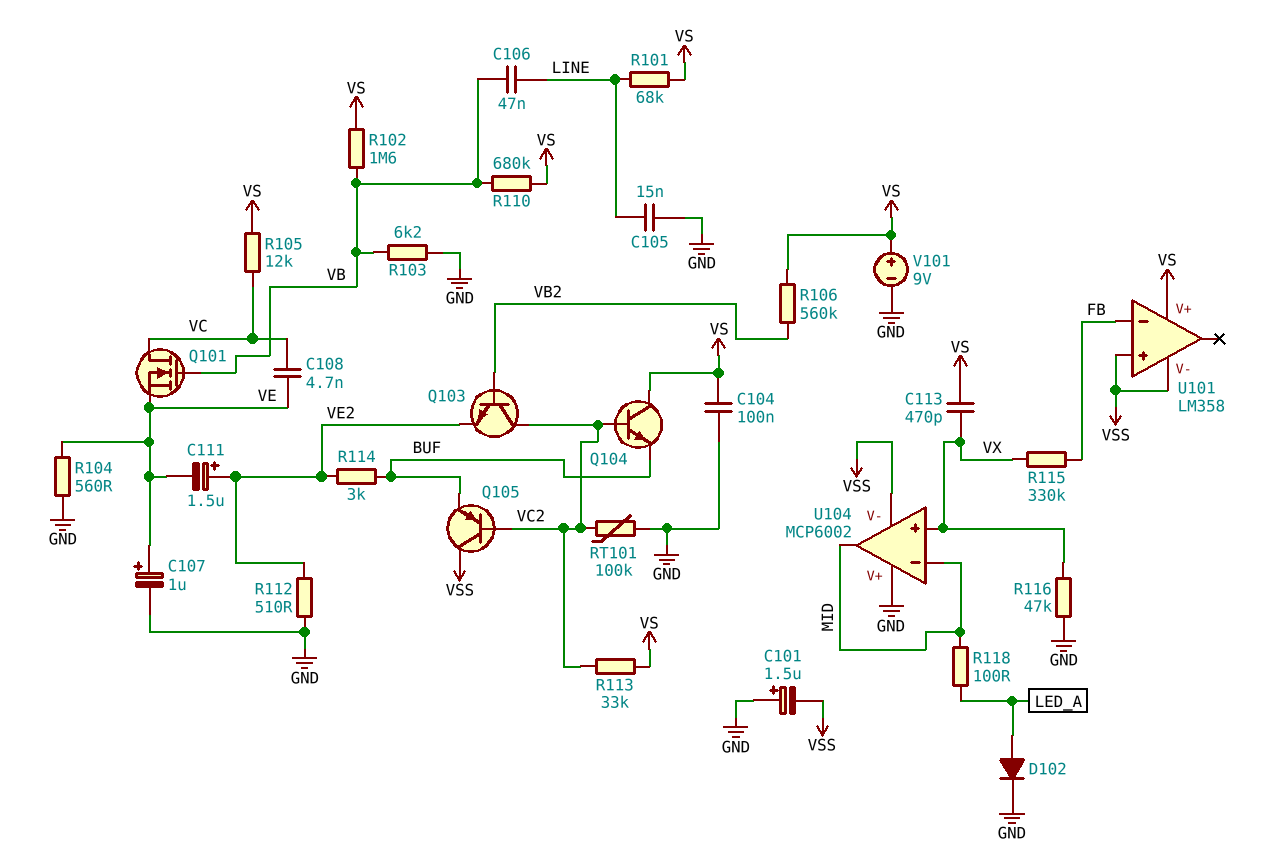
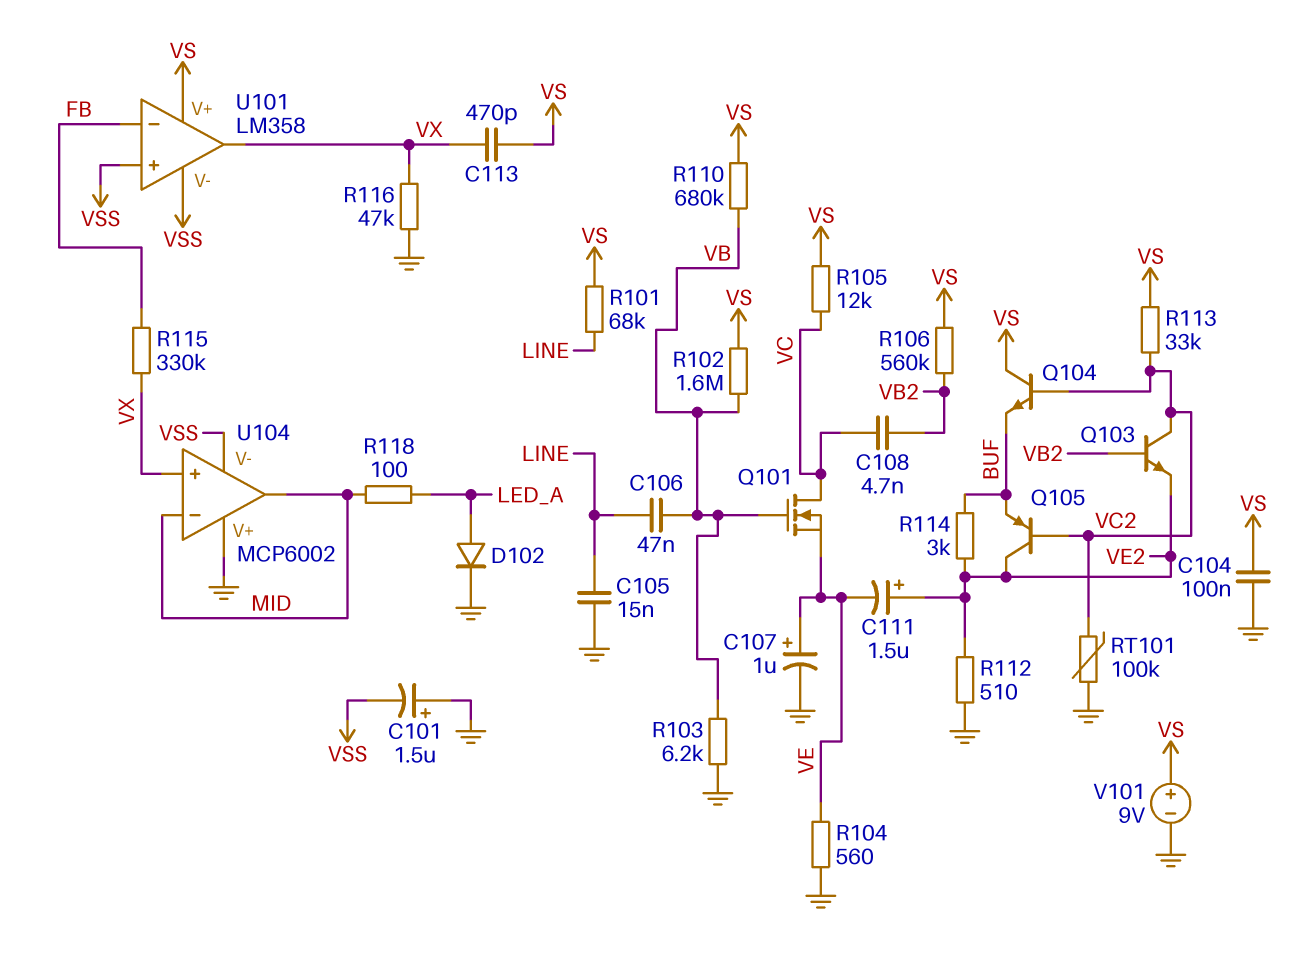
C108: 4.7nF (VC, VE) -> 4.7nF (VB2, VC)
Q105: PNP (B VC2, C VSS, E BUF) -> PNP (B VC2, C VE2, E BUF)
U101 pin out: none -> VX

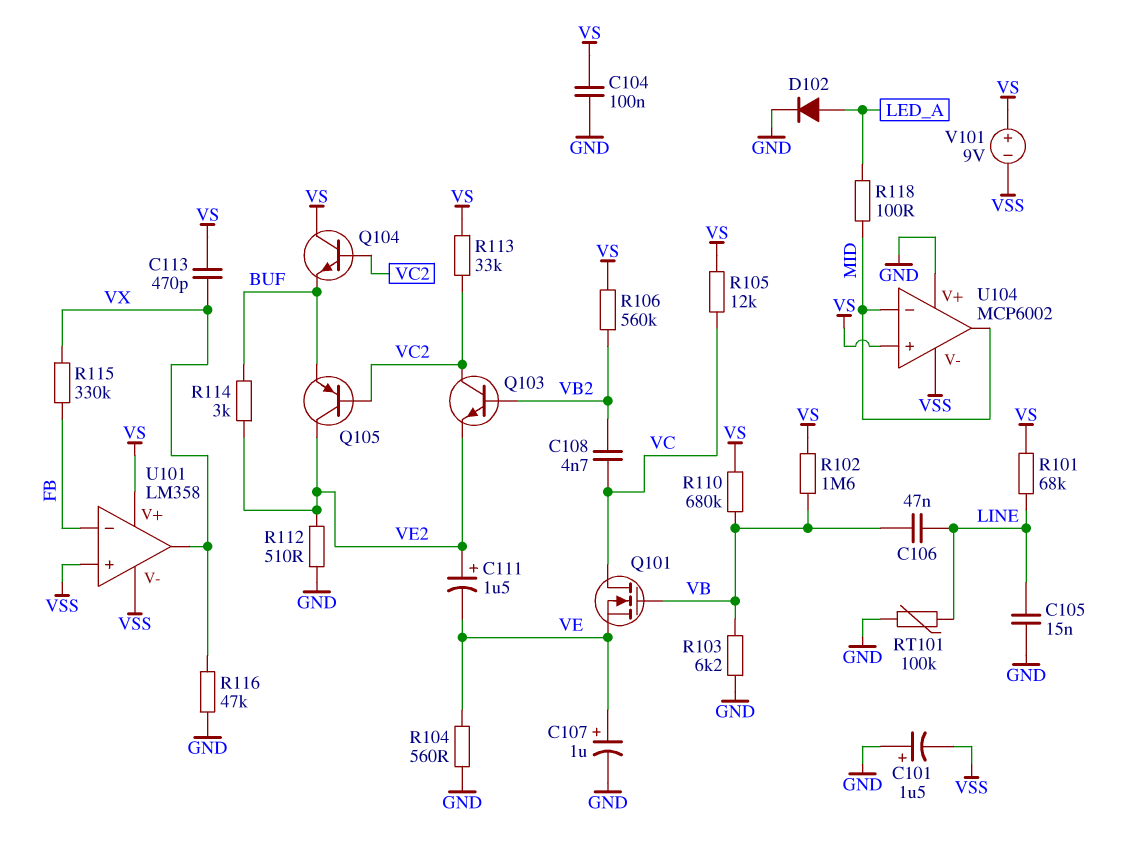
RT101: 100k (GND, VC2) -> 100k (GND, LINE)
U104 pin in+: VX -> VS
V101: 9V (plus VS, minus GND) -> 9V (plus VS, minus VSS)

